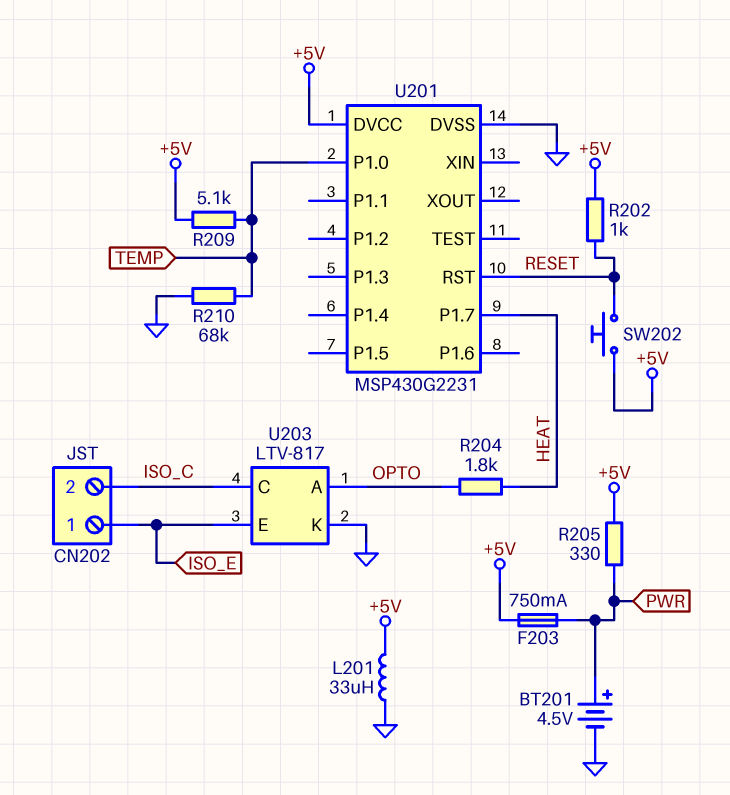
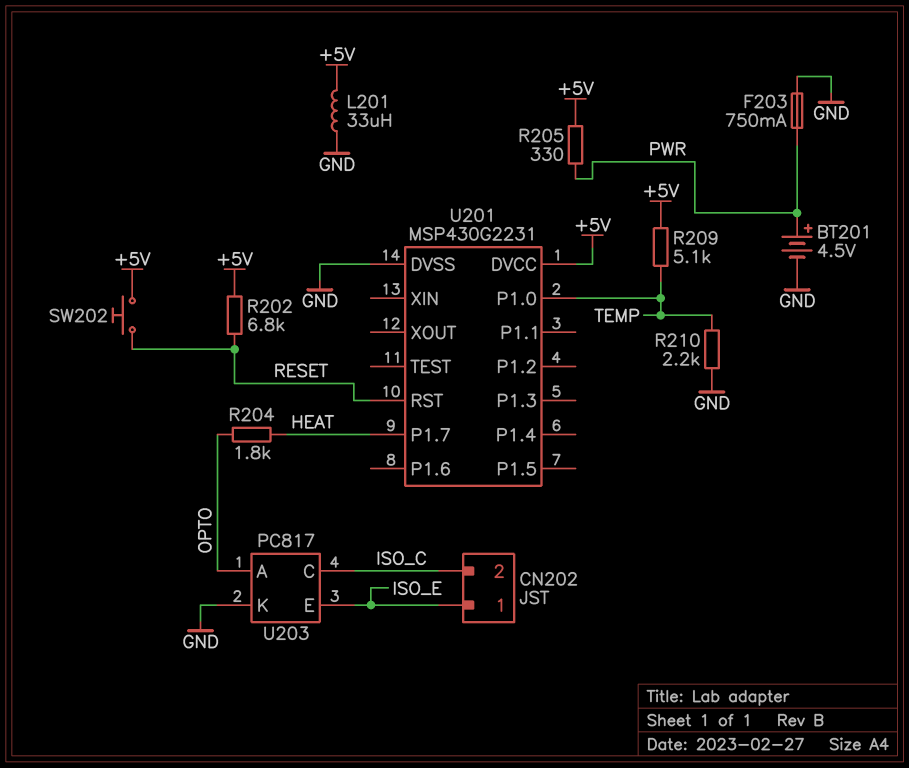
F203: 750mA (+5V, PWR) -> 750mA (GND, PWR)
R202: 1k (+5V, RESET) -> 6.8k (+5V, RESET)
R210: 68k (GND, TEMP) -> 2.2k (GND, TEMP)
U203: LTV-817 -> PC817

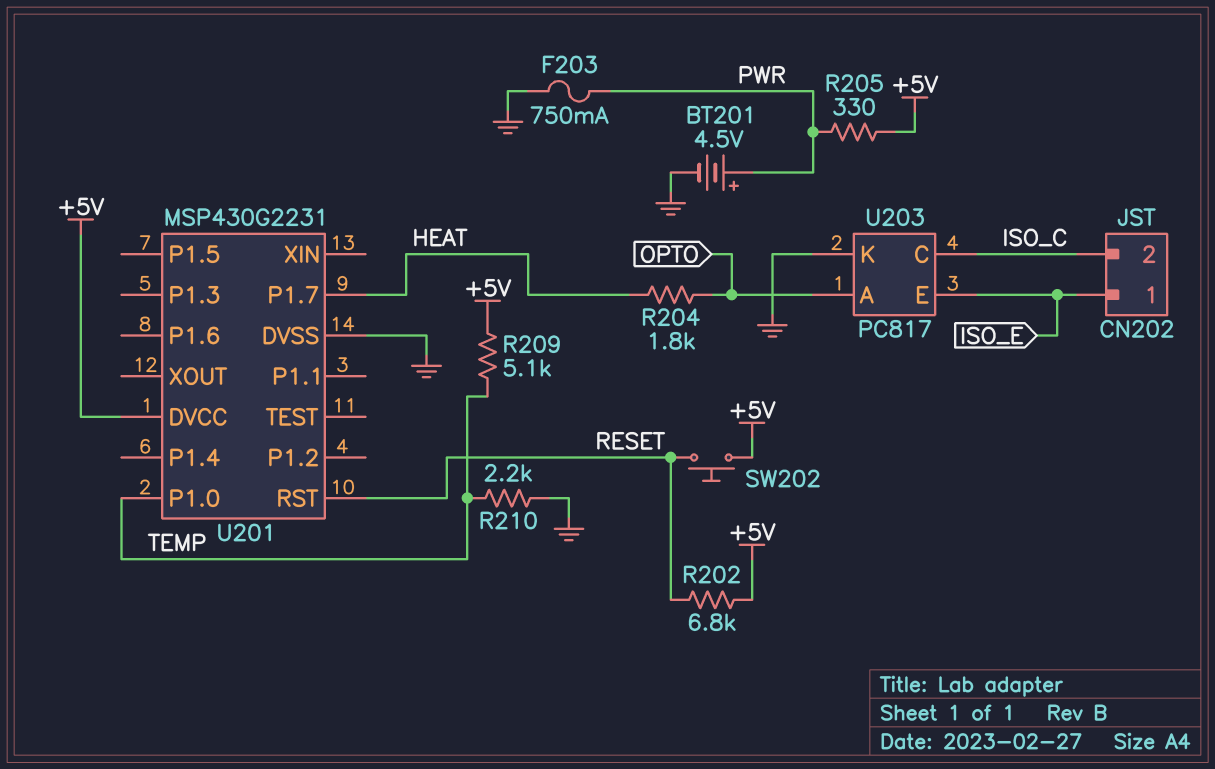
L201: 33uH (+5V, GND) -> none

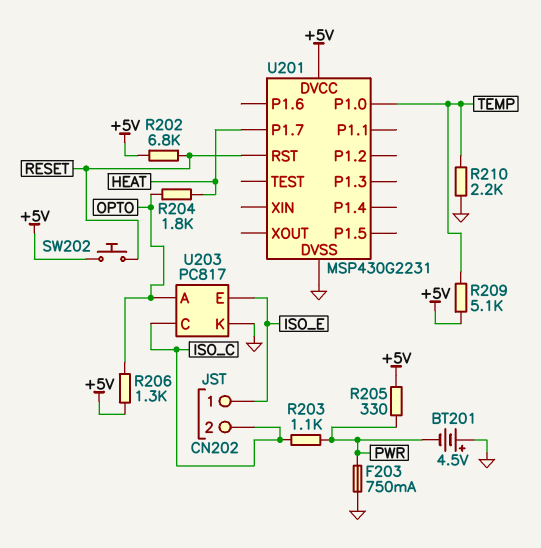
BT201: 4.5V (plus PWR, minus GND) -> 4.5V (plus GND, minus PWR)
R203: none -> 1.1k (ISO_C, PWR)
R206: none -> 1.3k (+5V, OPTO)

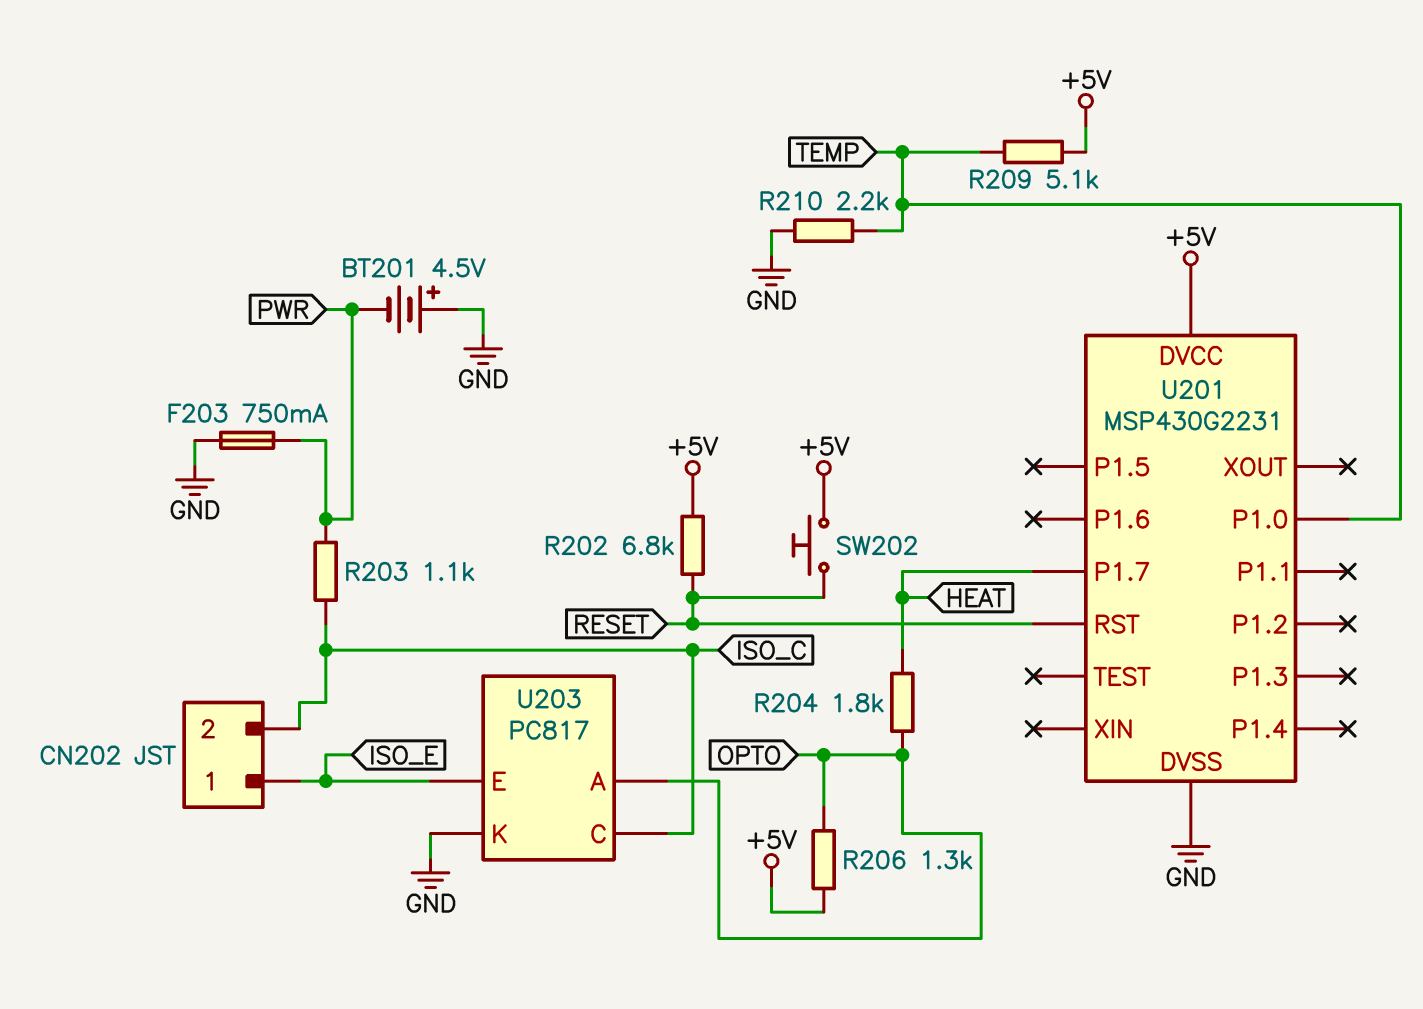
R205: 330 (+5V, PWR) -> none

